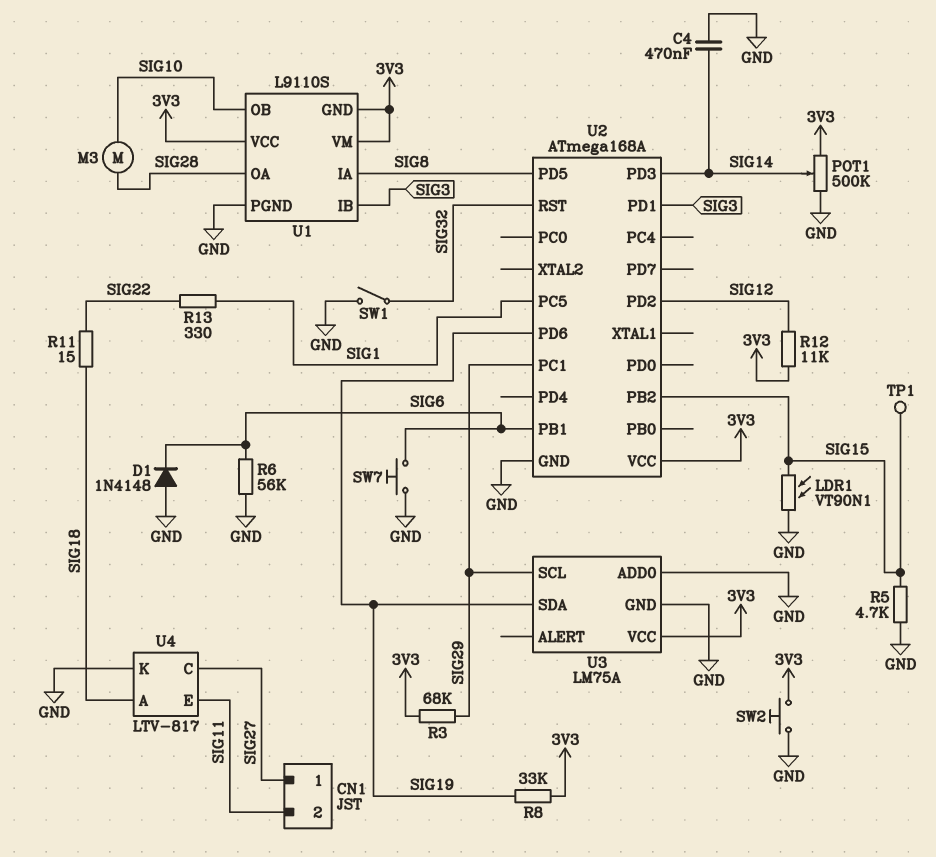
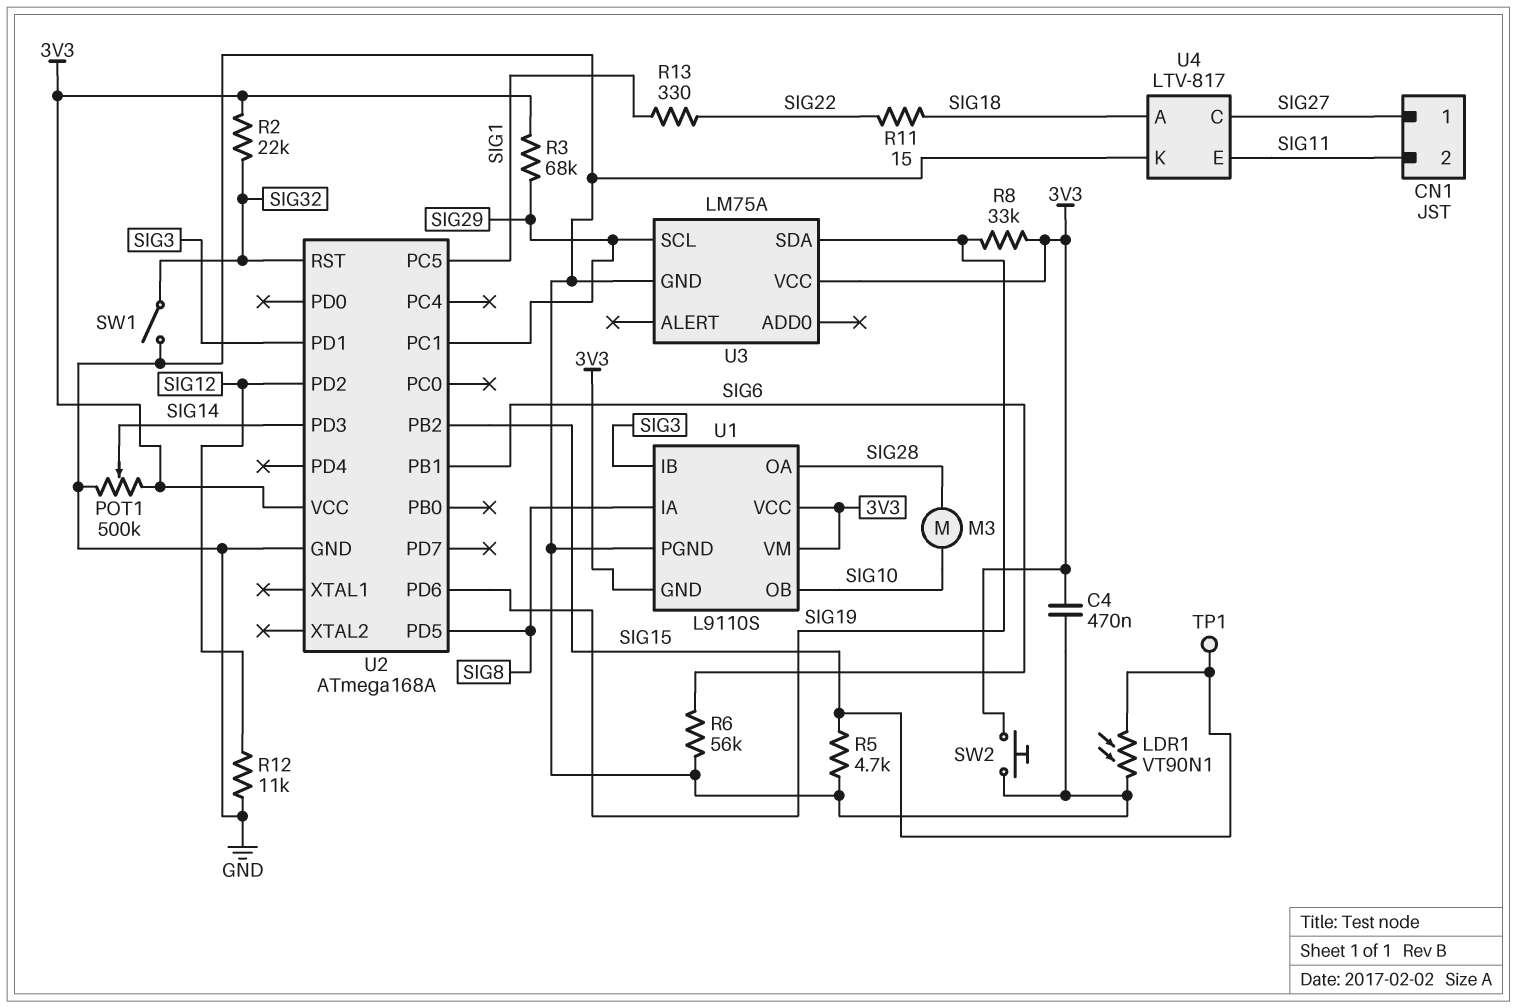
C4: 470nF (GND, SIG14) -> 470nF (3V3, GND)
D1: diode 1N4148 (A GND, K SIG6) -> none
R2: none -> 22k (3V3, SIG32)
R12: 11k (3V3, SIG12) -> 11k (GND, SIG12)
SW7: button (GND, SIG6) -> none
U3 pin ADD0: GND -> none

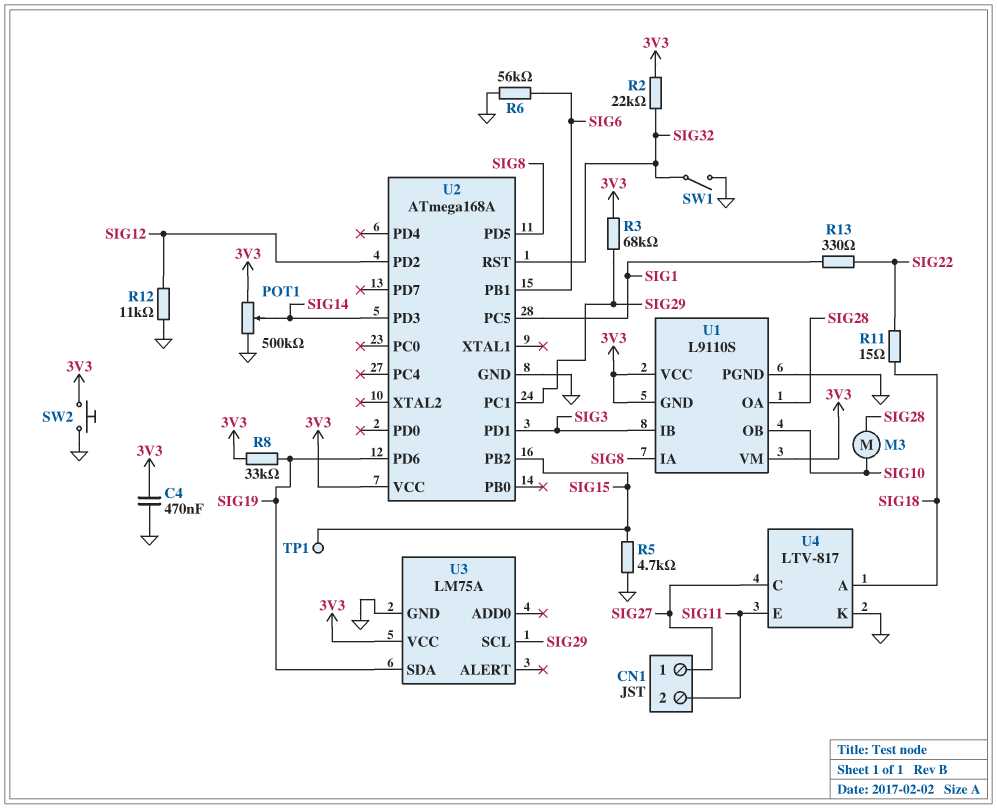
LDR1: VT90N1 (GND, SIG15) -> none

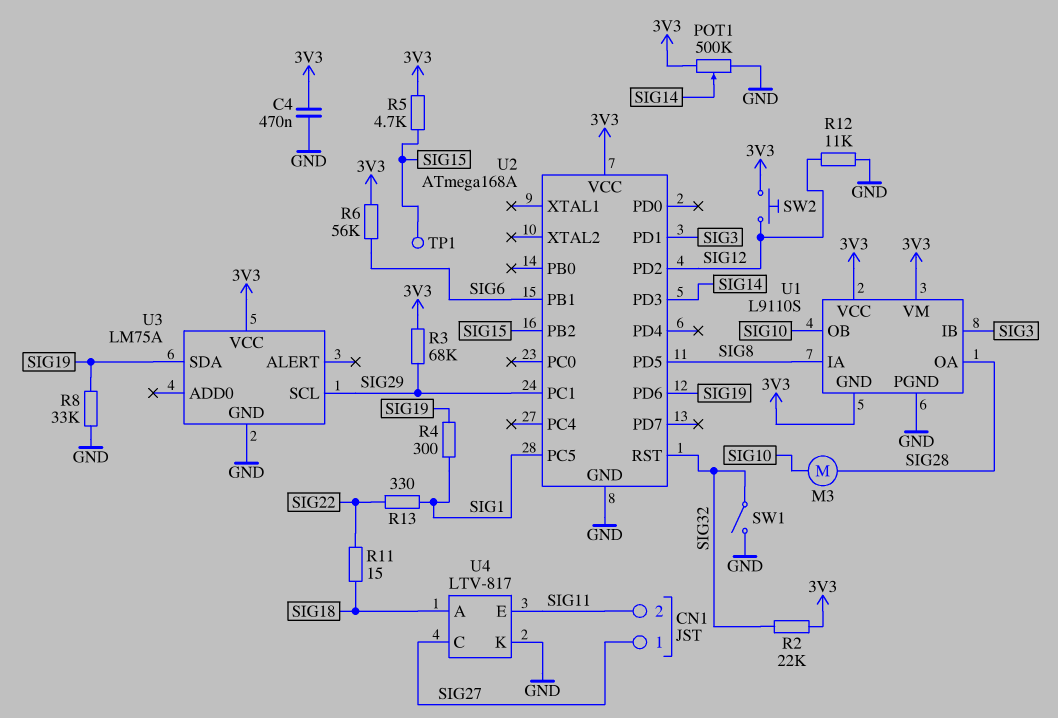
R4: none -> 300 (SIG1, SIG19)
R5: 4.7k (GND, SIG15) -> 4.7k (3V3, SIG15)
R6: 56k (GND, SIG6) -> 56k (3V3, SIG6)
R8: 33k (3V3, SIG19) -> 33k (GND, SIG19)
SW2: button (3V3, GND) -> button (3V3, SIG12)

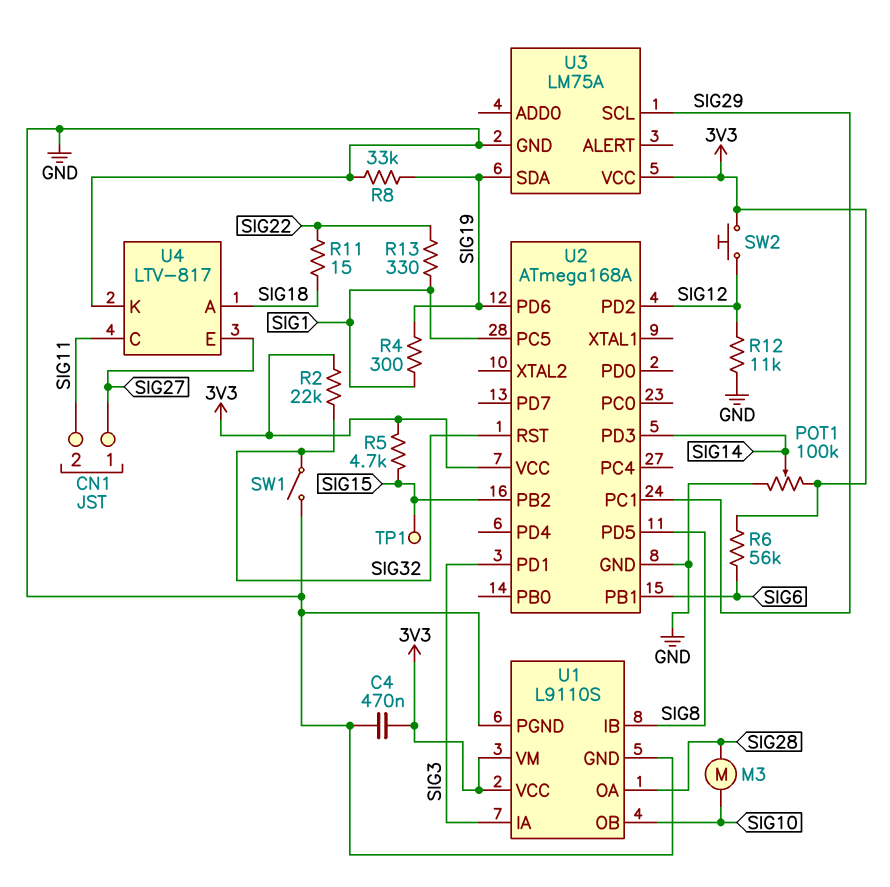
POT1: 500k (3V3, GND, wiper SIG14) -> 100k (3V3, GND, wiper SIG14)
R3: 68k (3V3, SIG29) -> none
U1 pin GND: 3V3 -> GND
U1 pin IA: SIG8 -> SIG3
U1 pin IB: SIG3 -> SIG8
U4 pin C: SIG27 -> SIG11
U4 pin E: SIG11 -> SIG27

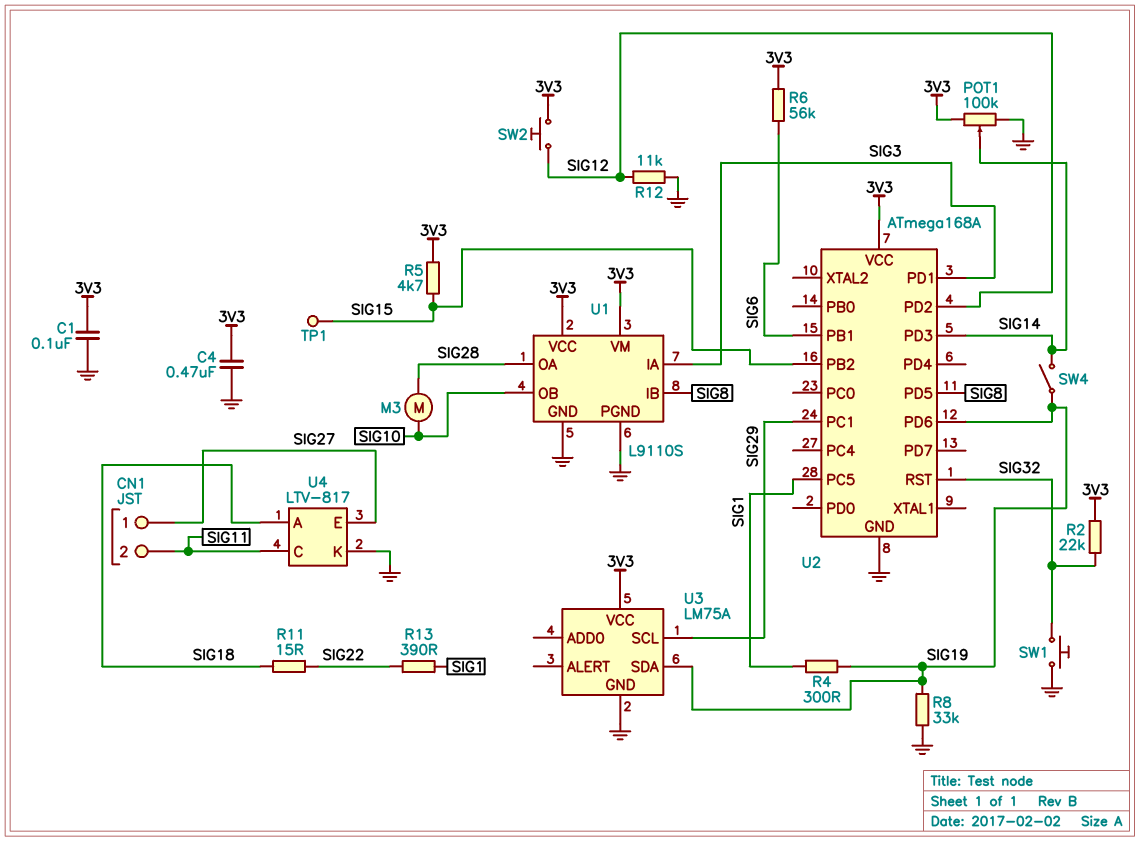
C1: none -> 100nF (3V3, GND)
R13: 330 (SIG1, SIG22) -> 390 (SIG1, SIG22)
SW1: switch (GND, SIG32) -> button (GND, SIG32)
SW4: none -> switch (SIG14, SIG19)

